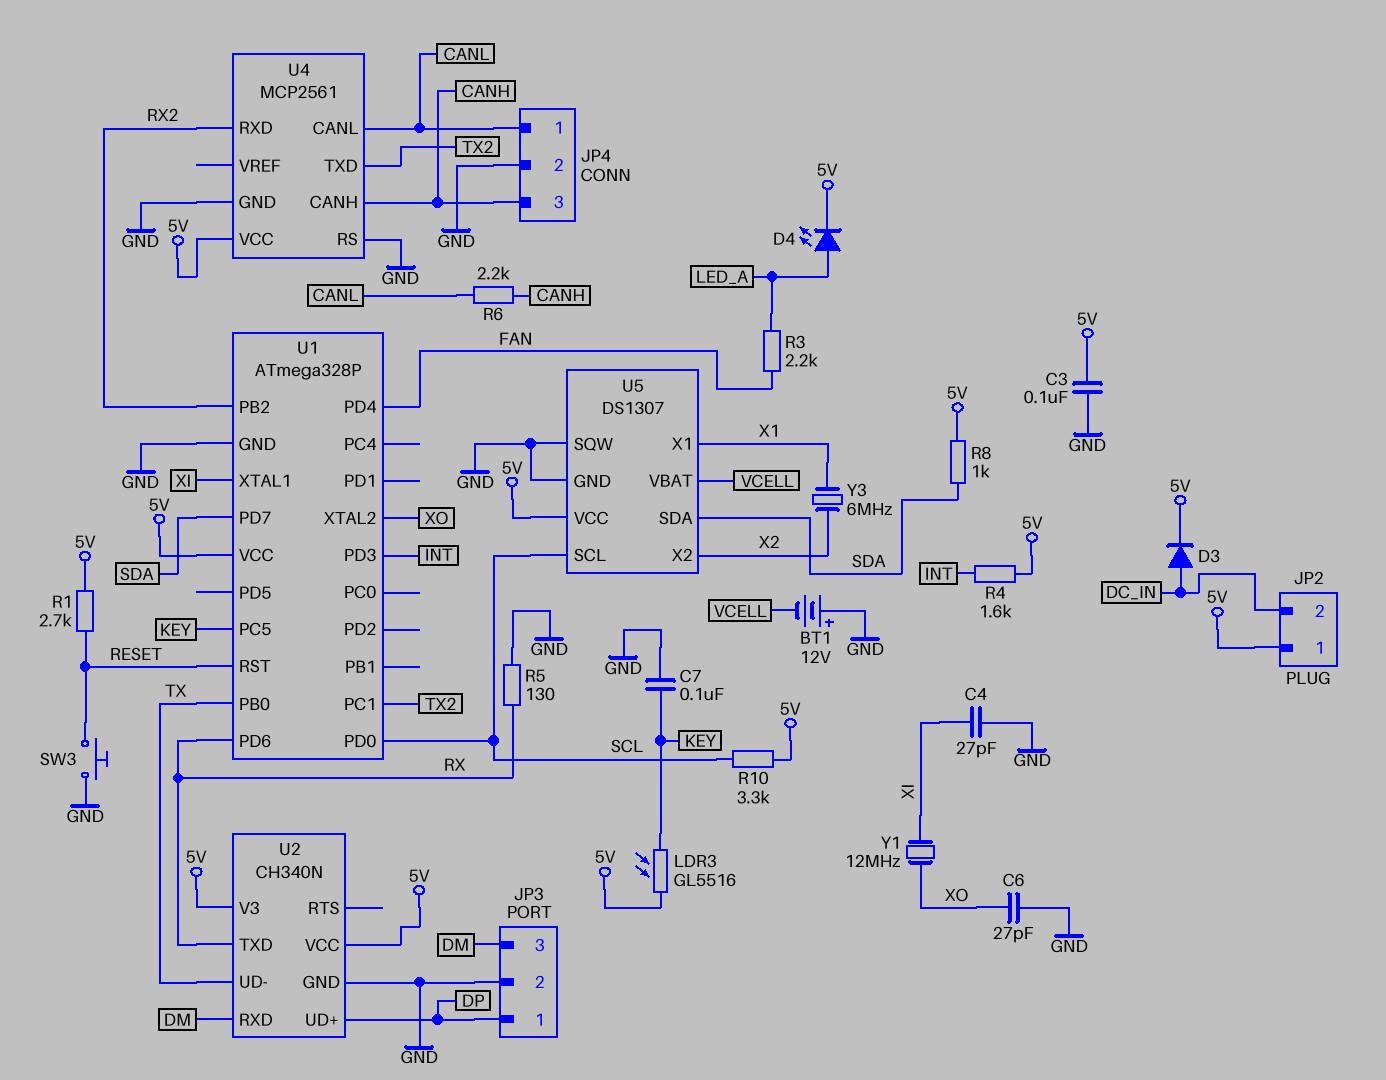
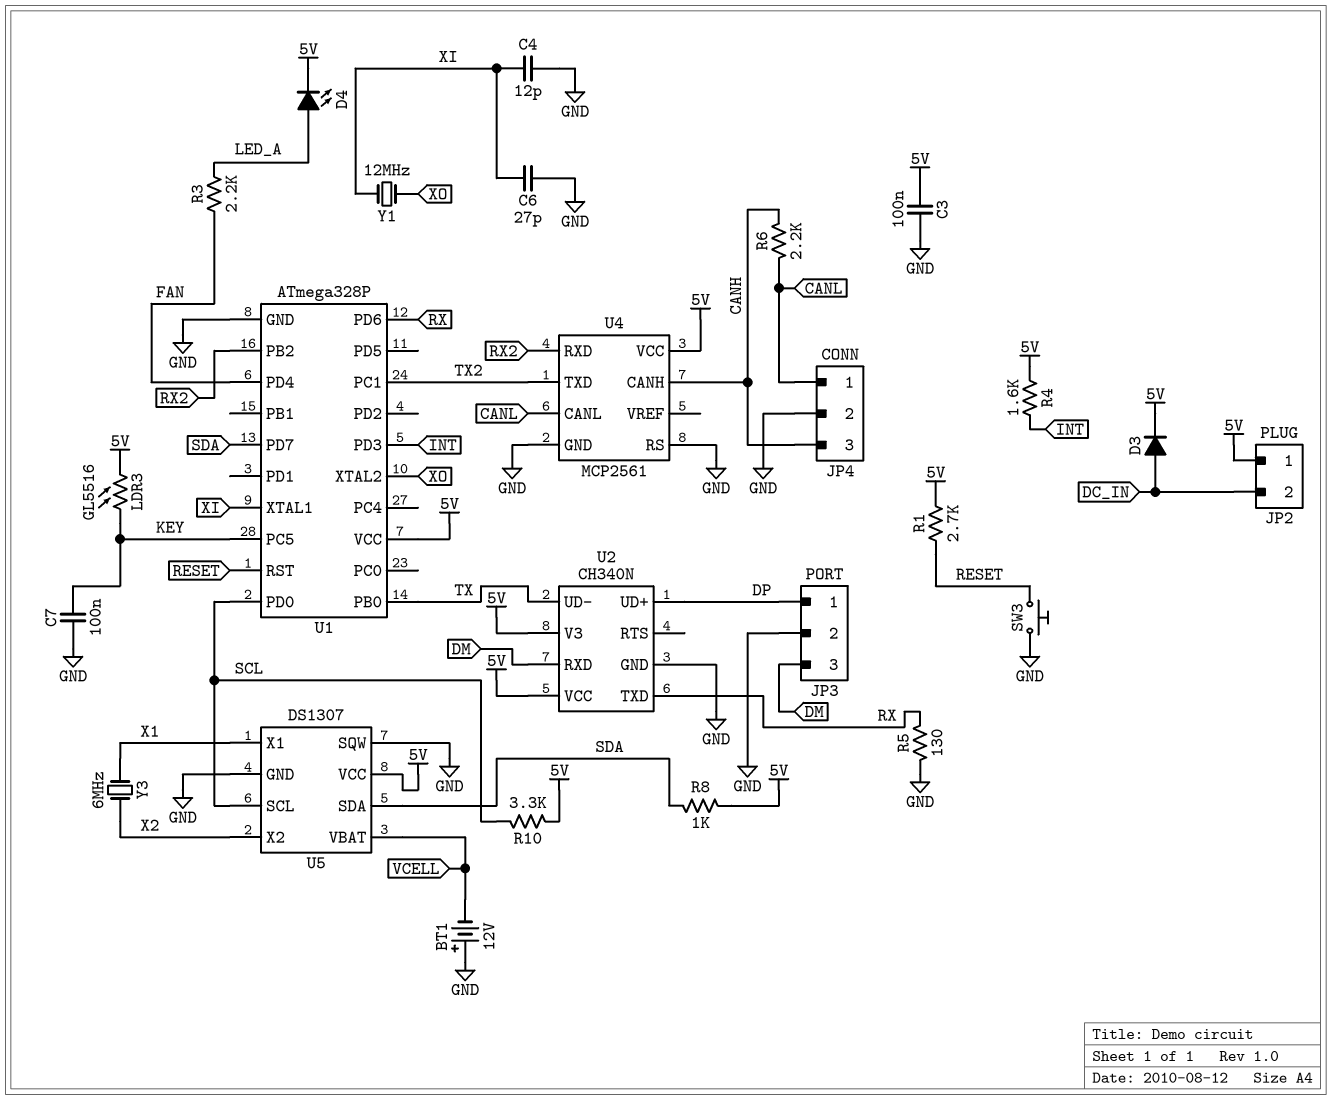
C4: 27pF (GND, XI) -> 12pF (GND, XI)
C6: 27pF (GND, XO) -> 27pF (GND, XI)

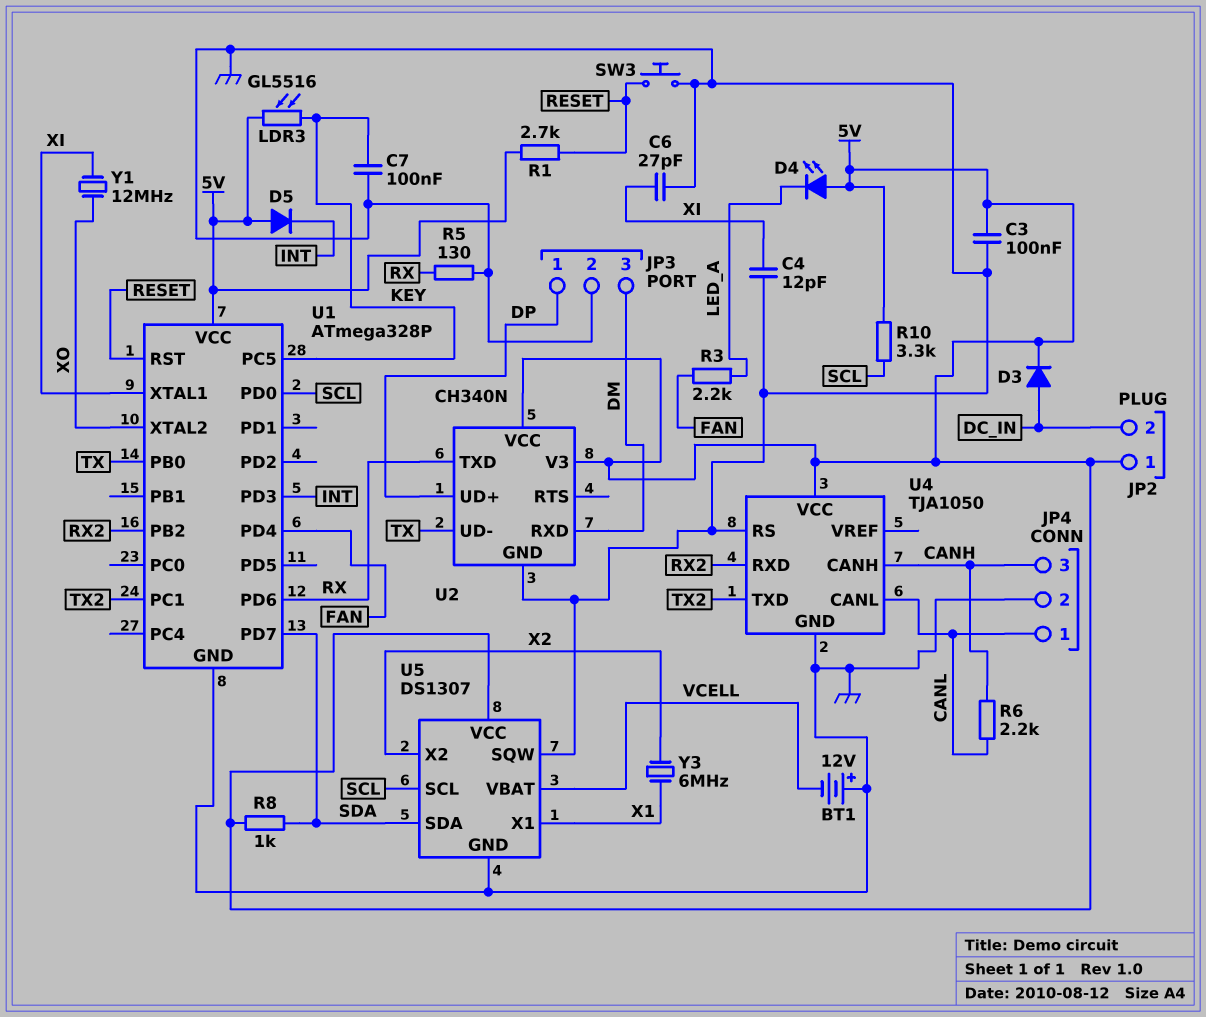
D4: LED (A LED_A, K 5V) -> LED (A 5V, K LED_A)
D5: none -> diode (A 5V, K INT)
R4: 1.6k (5V, INT) -> none
U4: MCP2561 -> TJA1050

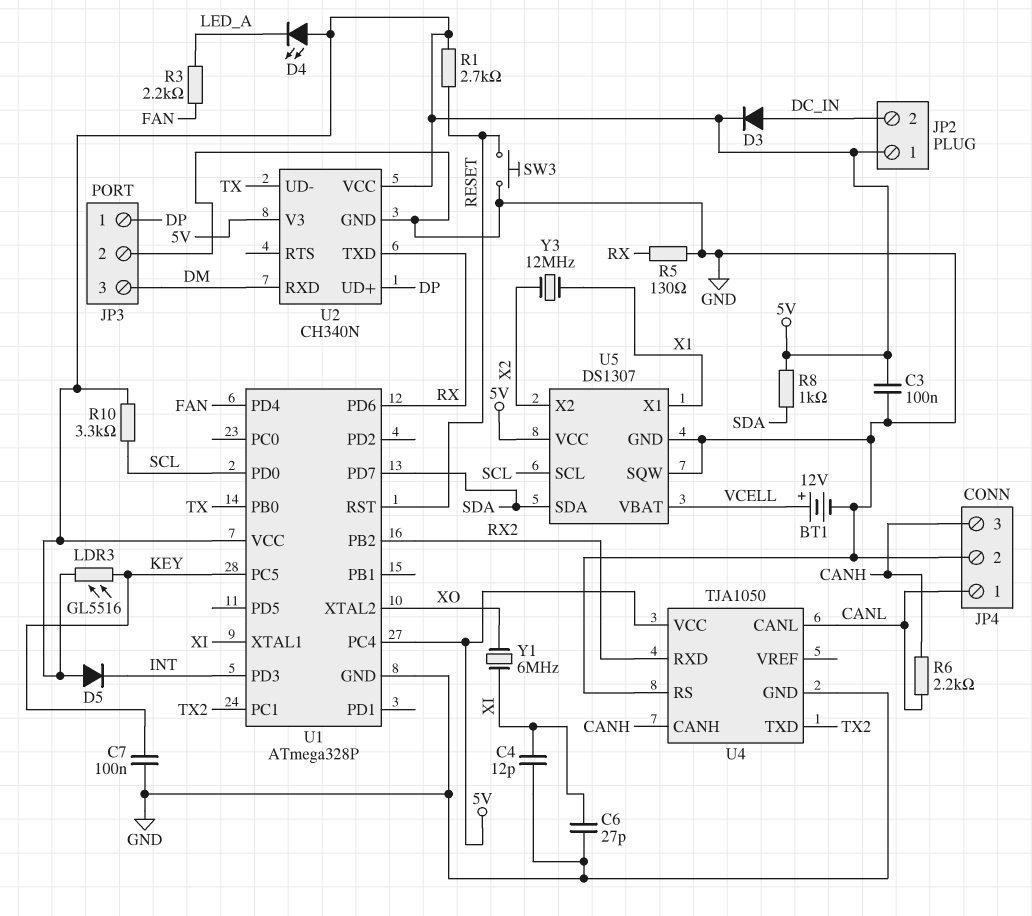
BT1: 12V (plus GND, minus VCELL) -> 12V (plus VCELL, minus GND)
U1 pin PC4: none -> 5V
Y1: 12MHz (XI, XO) -> 6MHz (XI, XO)
Y3: 6MHz (X1, X2) -> 12MHz (X1, X2)

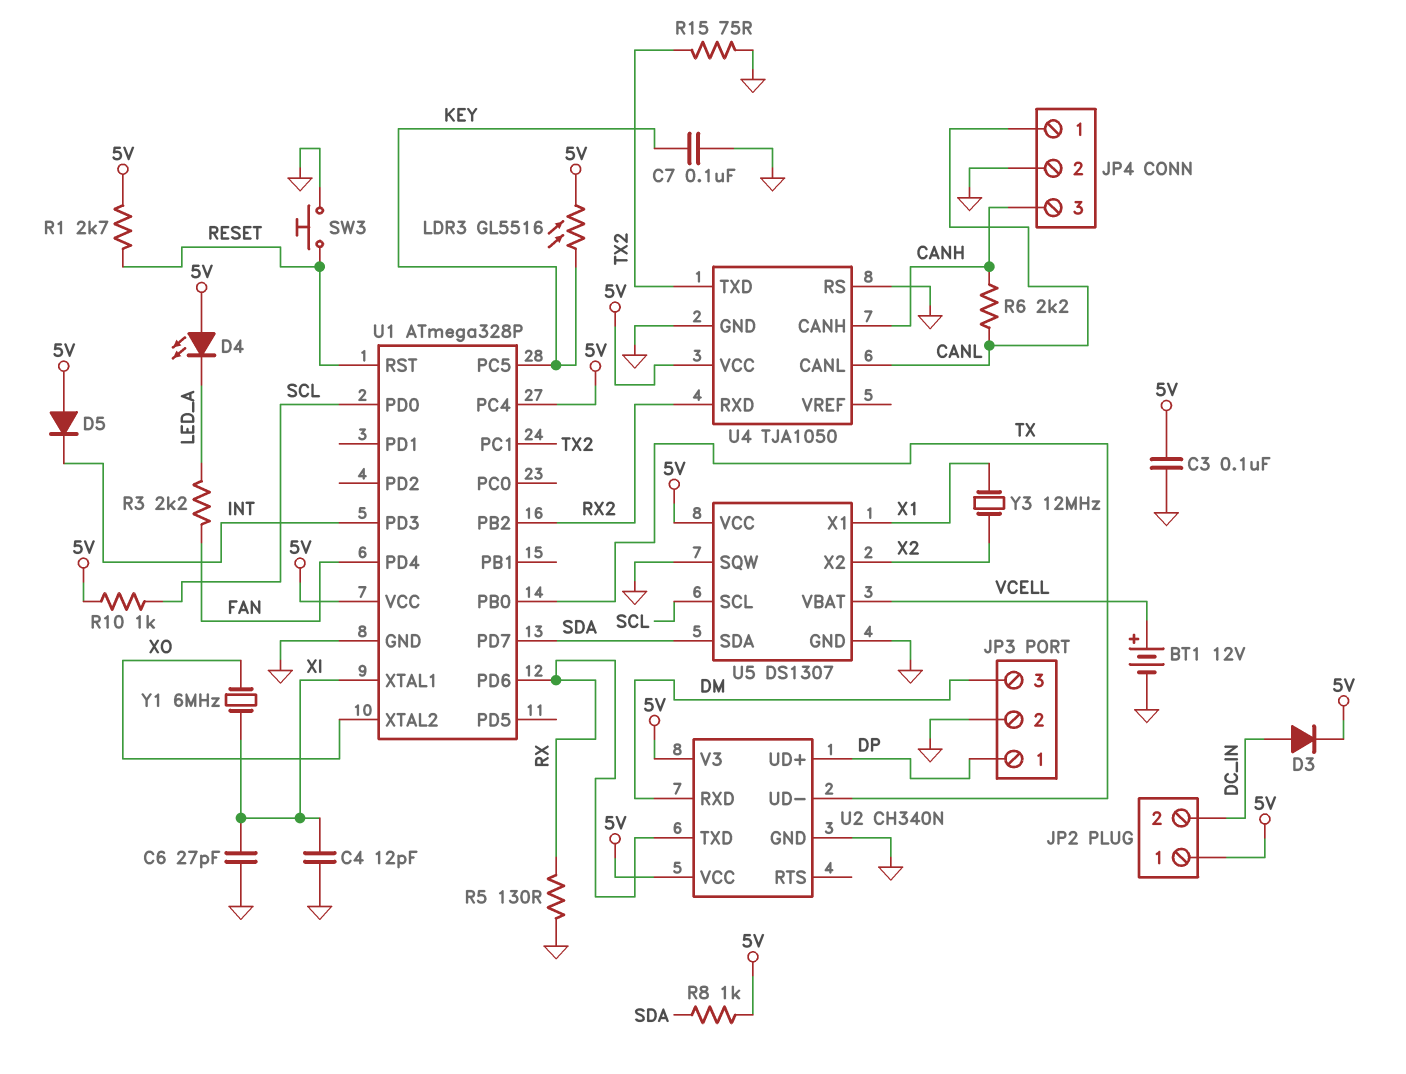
R10: 3.3k (5V, SCL) -> 1k (5V, SCL)
R15: none -> 75 (GND, TX2)

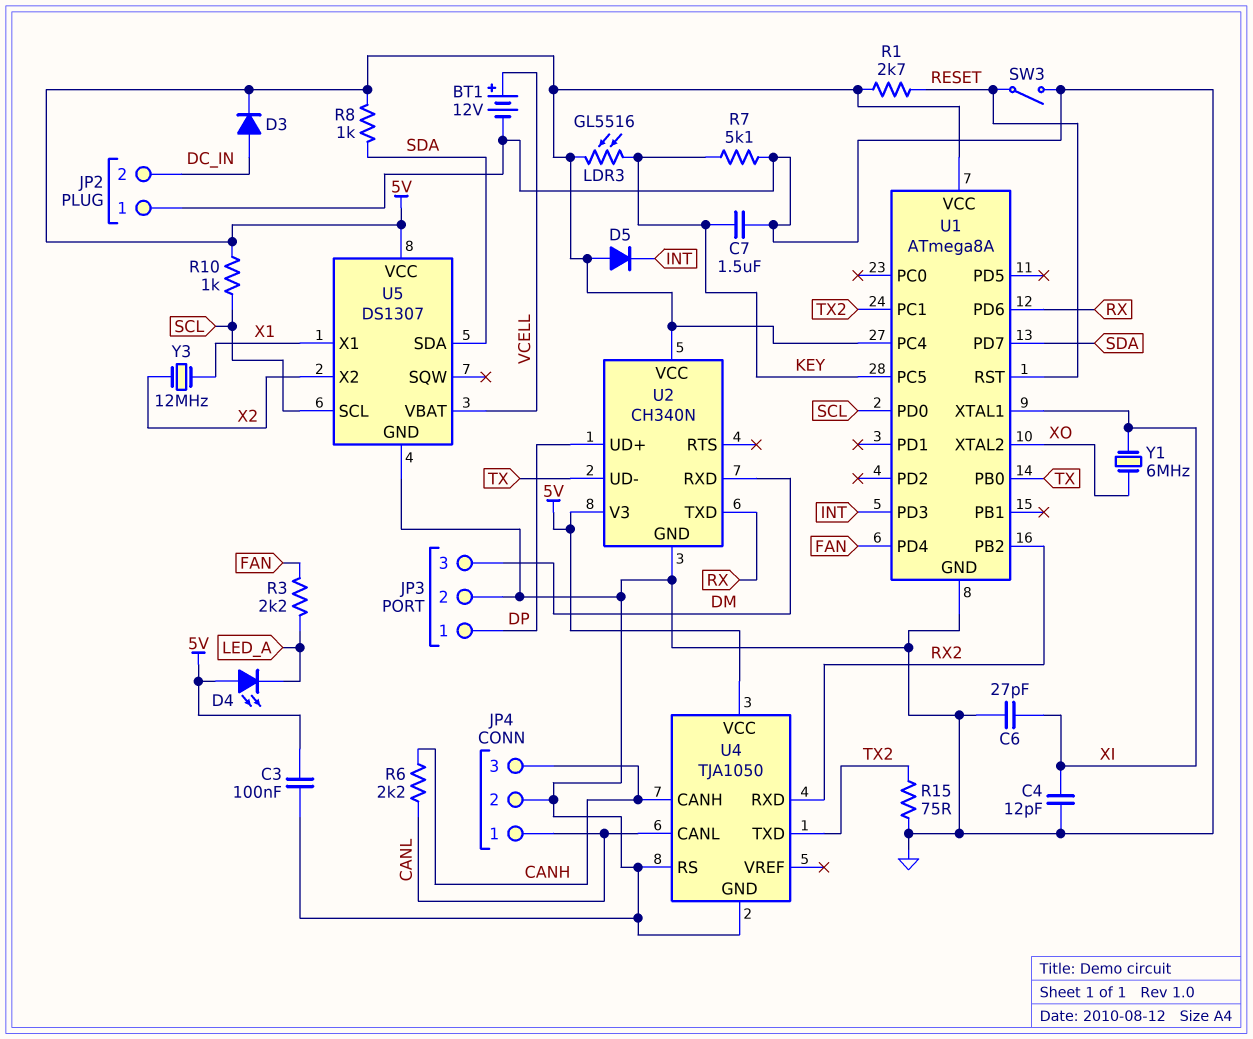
C7: 100nF (GND, KEY) -> 1.5uF (GND, KEY)
JP2 pin 1: 5V -> GND
R5: 130 (GND, RX) -> none
R7: none -> 5.1k (GND, KEY)
SW3: button (GND, RESET) -> switch (GND, RESET)
U1: ATmega328P -> ATmega8A
U5 pin SQW: GND -> none

